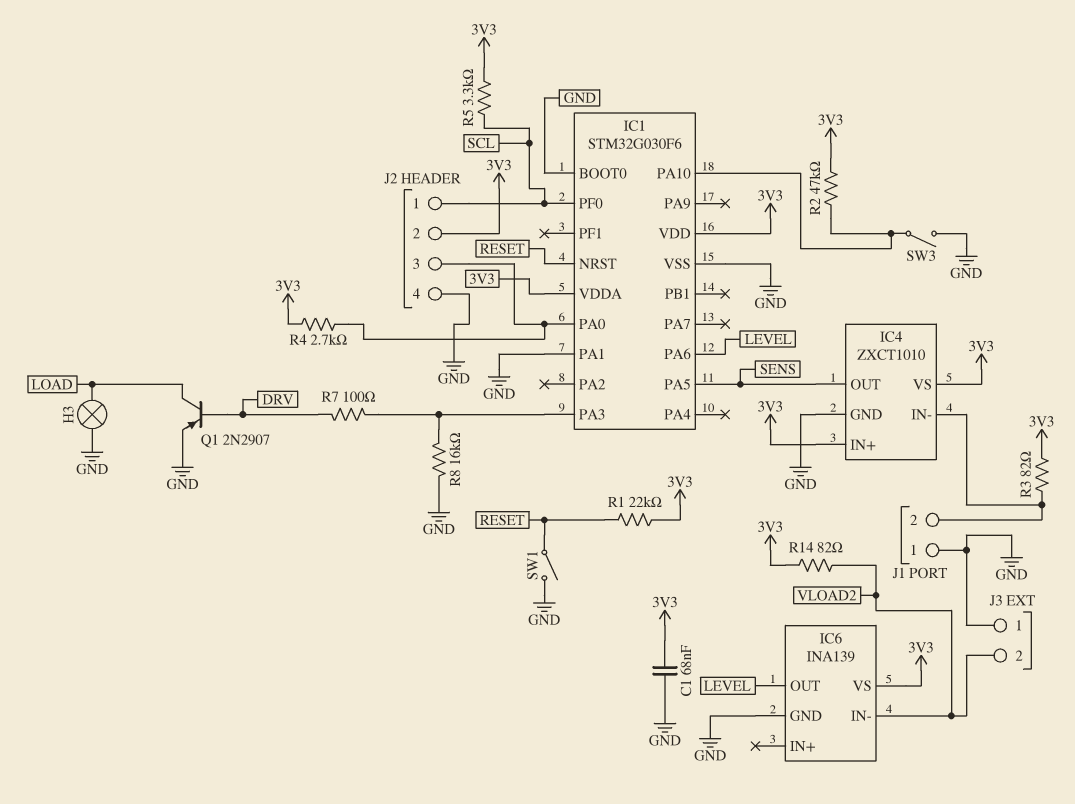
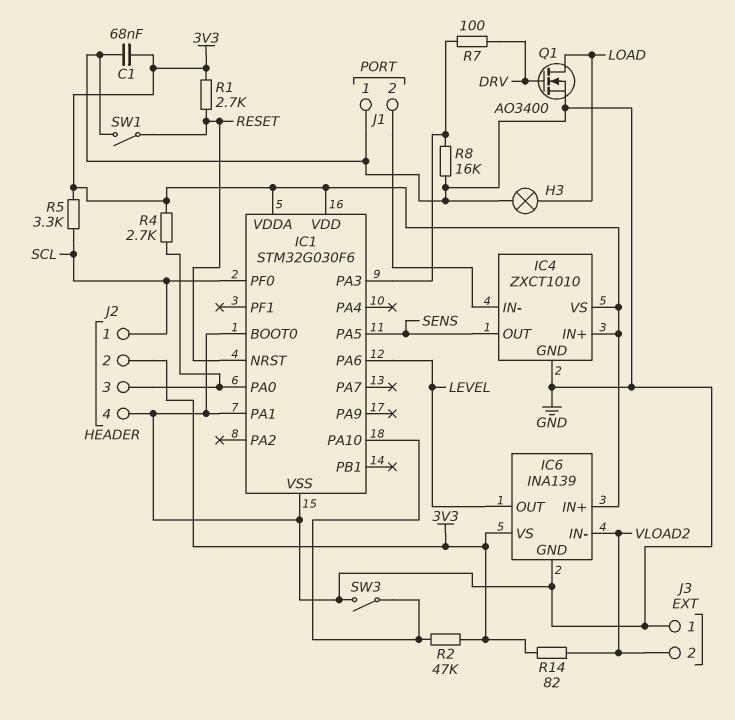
IC6 pin IN+: none -> 3V3
Q1: PNP 2N2907 (B DRV, C LOAD, E GND) -> NMOS AO3400 (G DRV, D LOAD, S GND)
R1: 22k (3V3, RESET) -> 2.7k (3V3, RESET)
R3: 82 (3V3, IC4/IN-) -> none

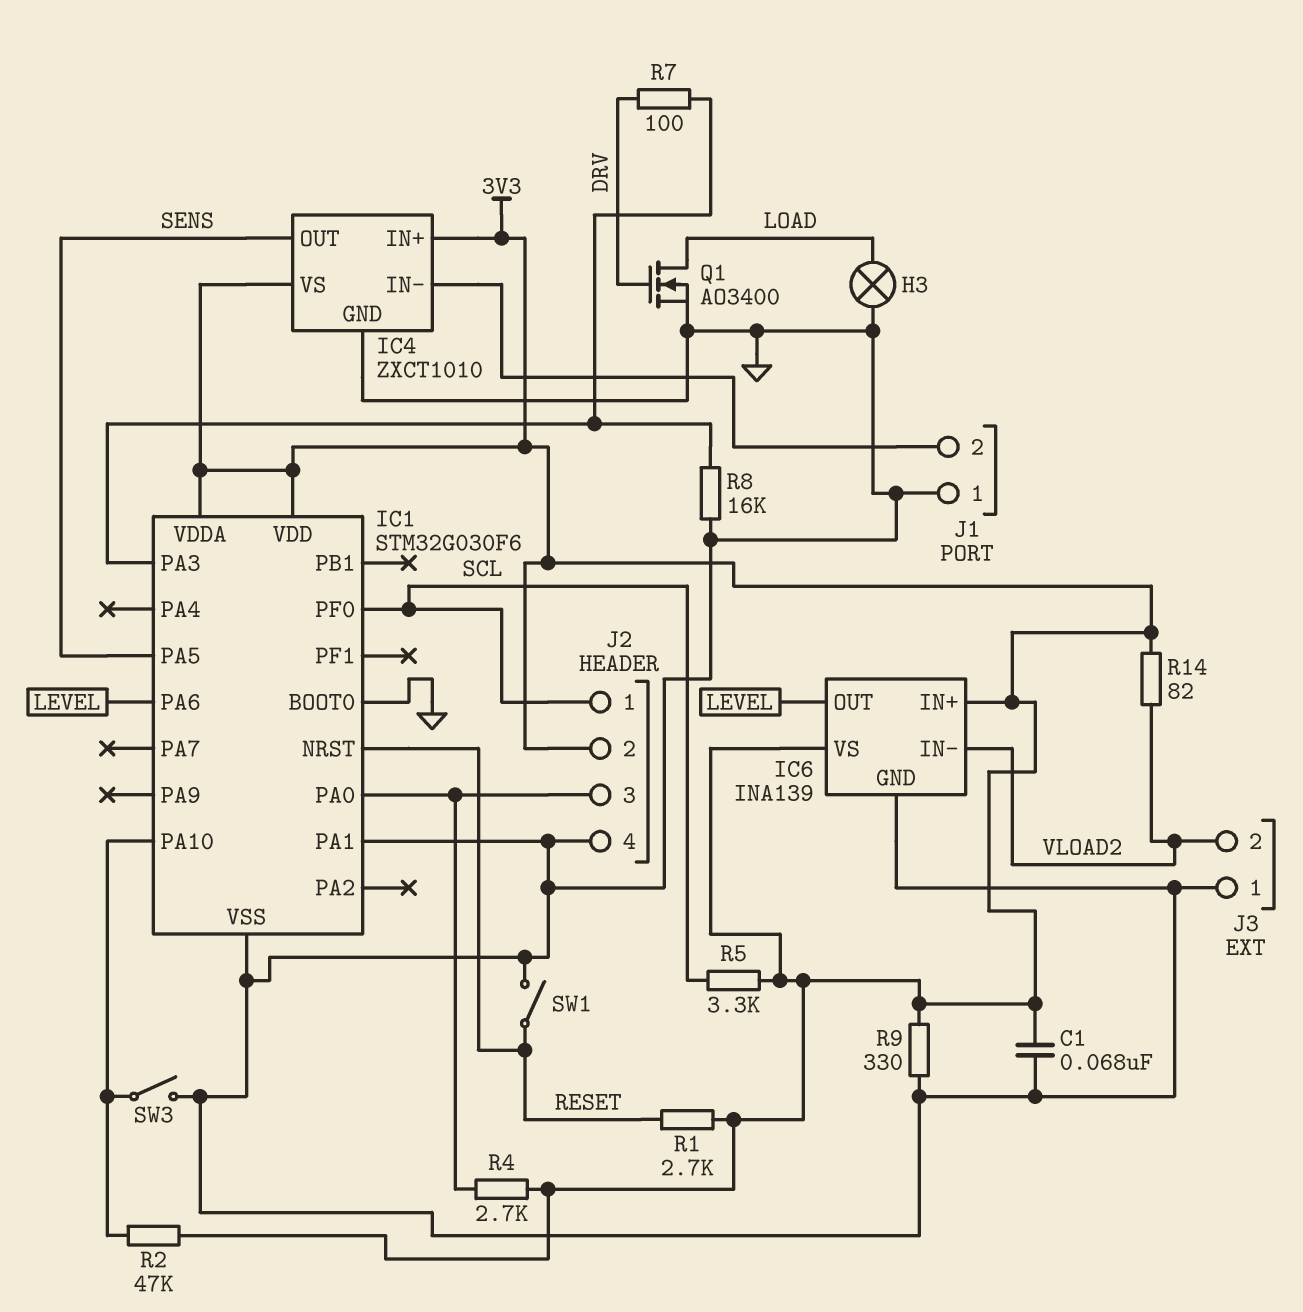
R9: none -> 330 (3V3, GND)

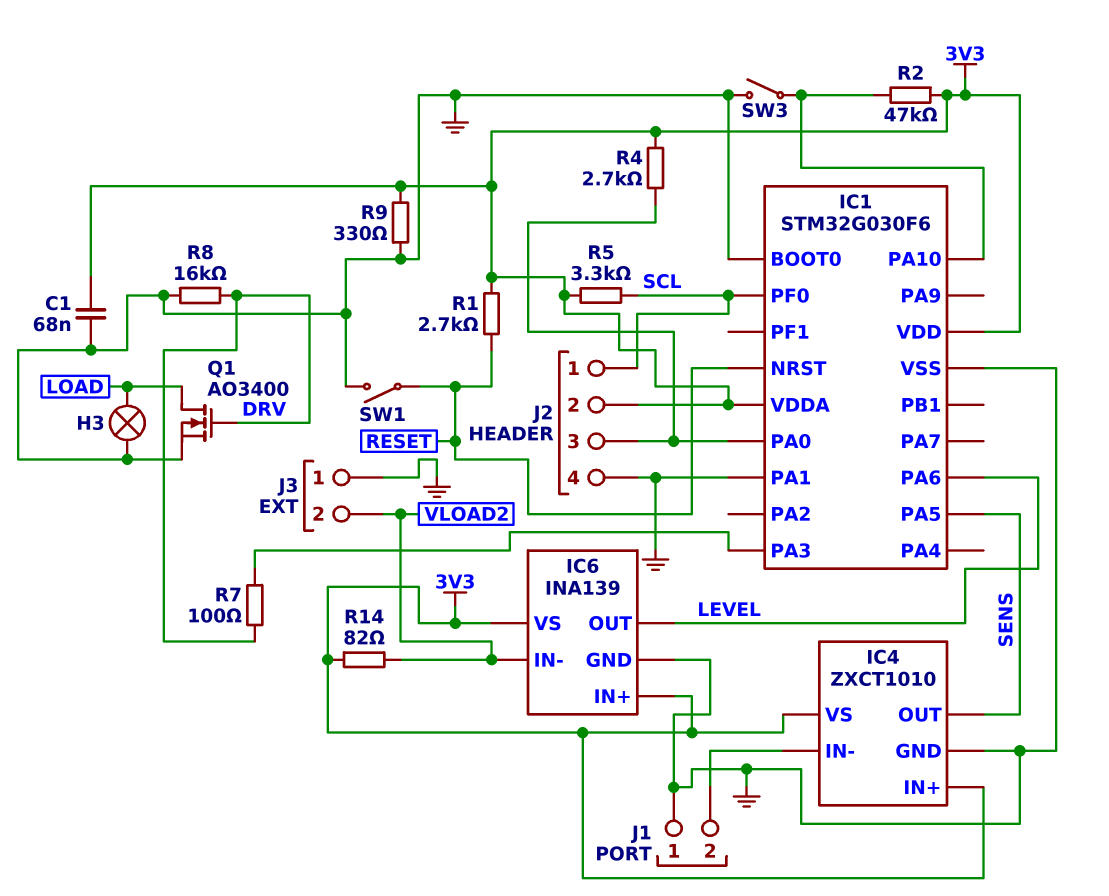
R8: 16k (GND, IC1/PA3) -> 16k (DRV, GND)

